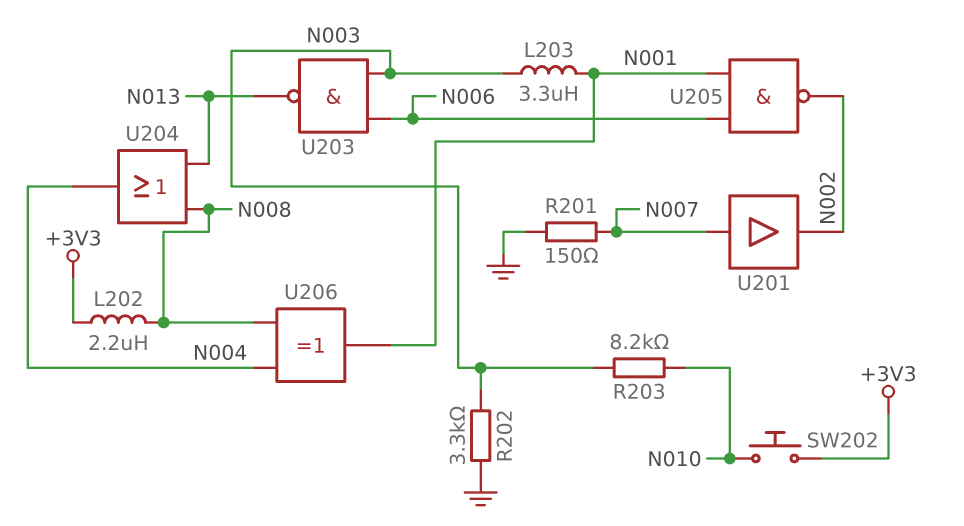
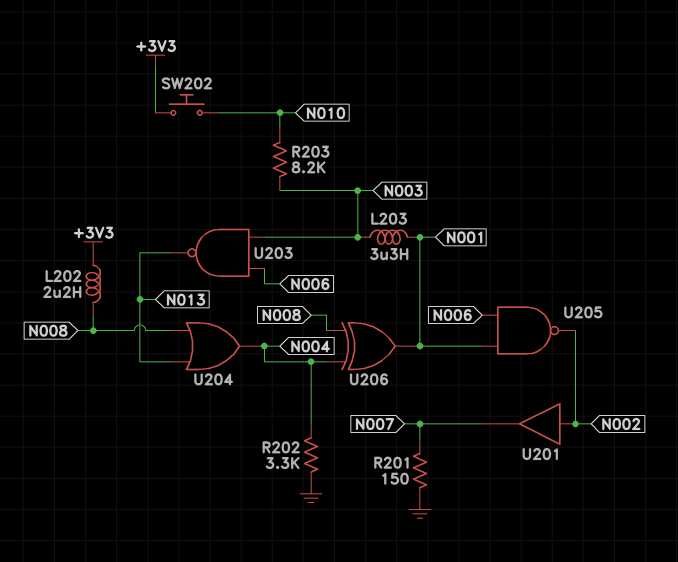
R202: 3.3k (GND, N003) -> 3.3k (GND, N004)
U201: buffer (in N007, out N002) -> buffer (in N002, out N007)

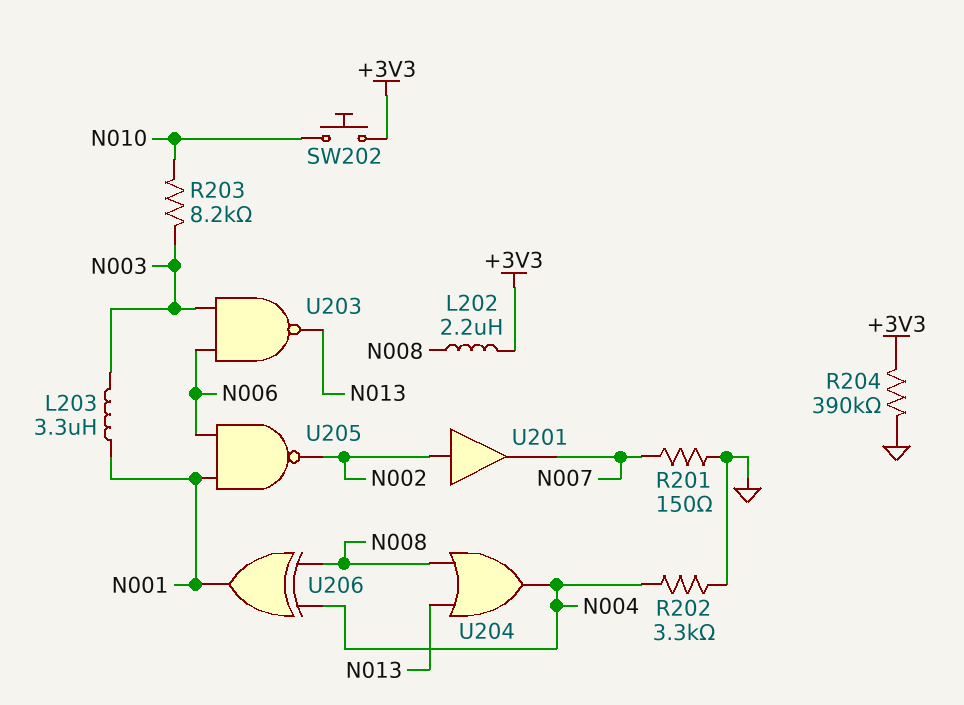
R204: none -> 390k (+3V3, GND)

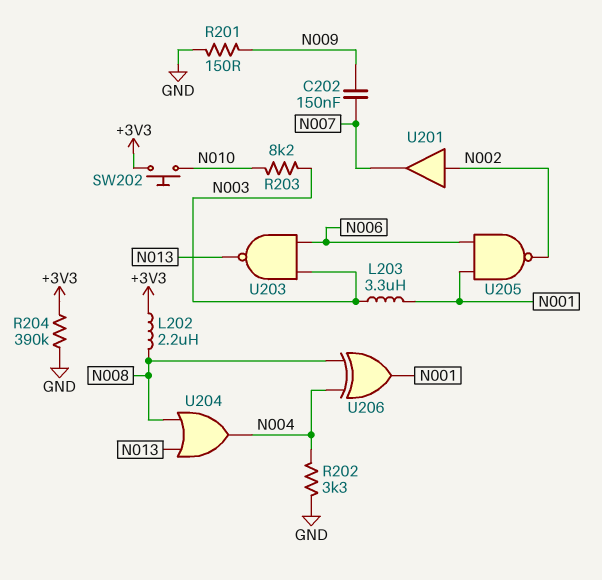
C202: none -> 150nF (N007, N009)
R201: 150 (GND, N007) -> 150 (GND, N009)

